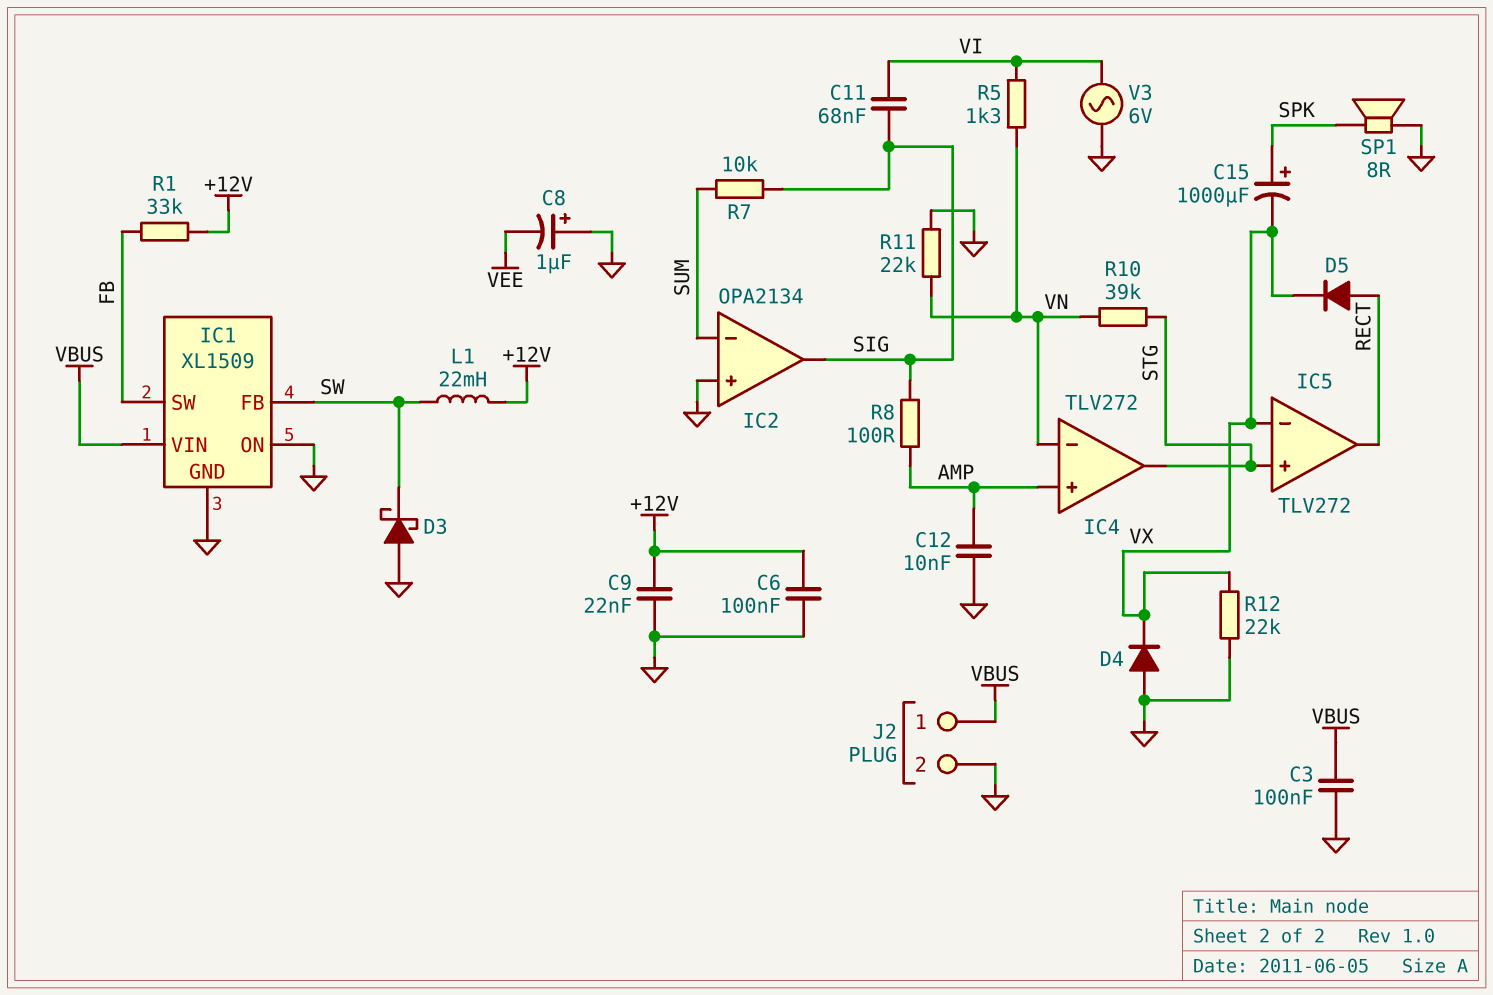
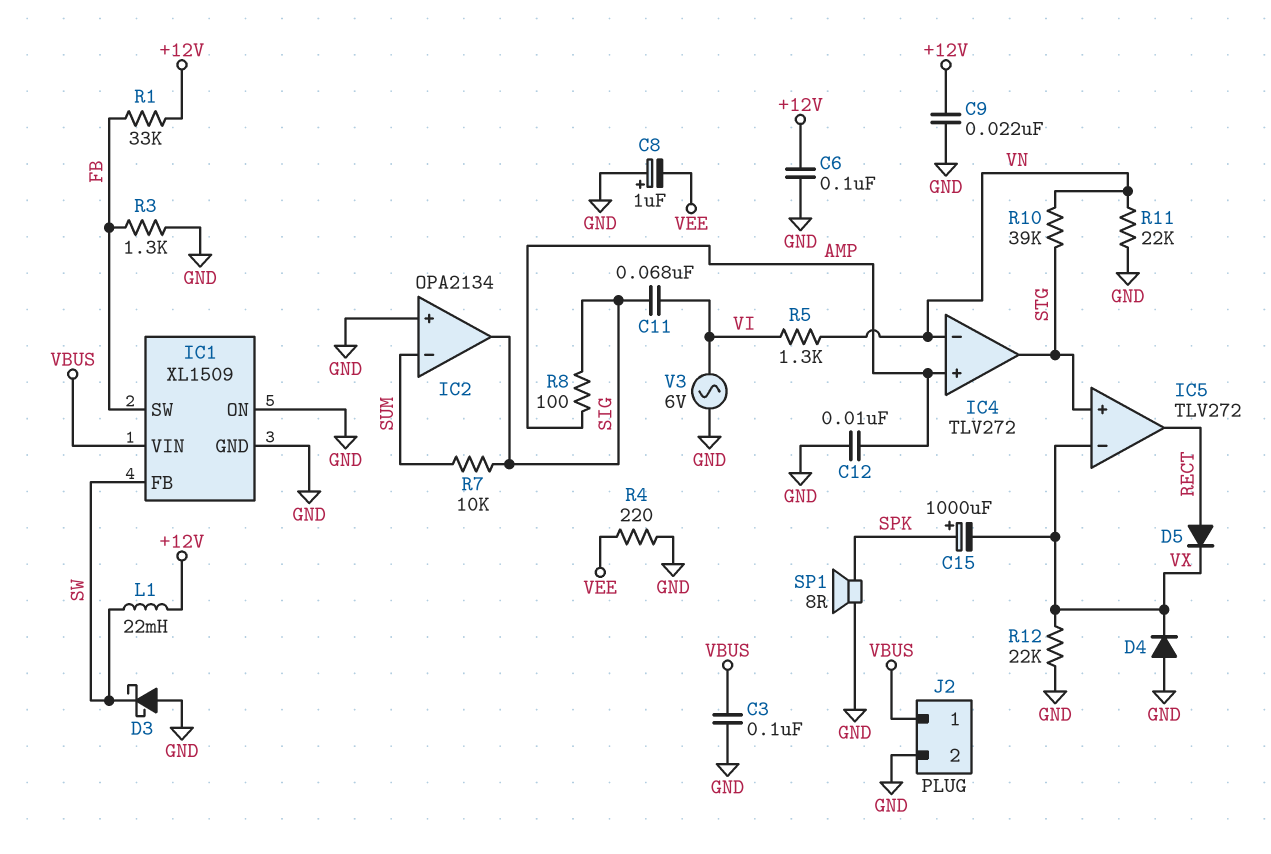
R3: none -> 1.3k (FB, GND)
R4: none -> 220 (GND, VEE)

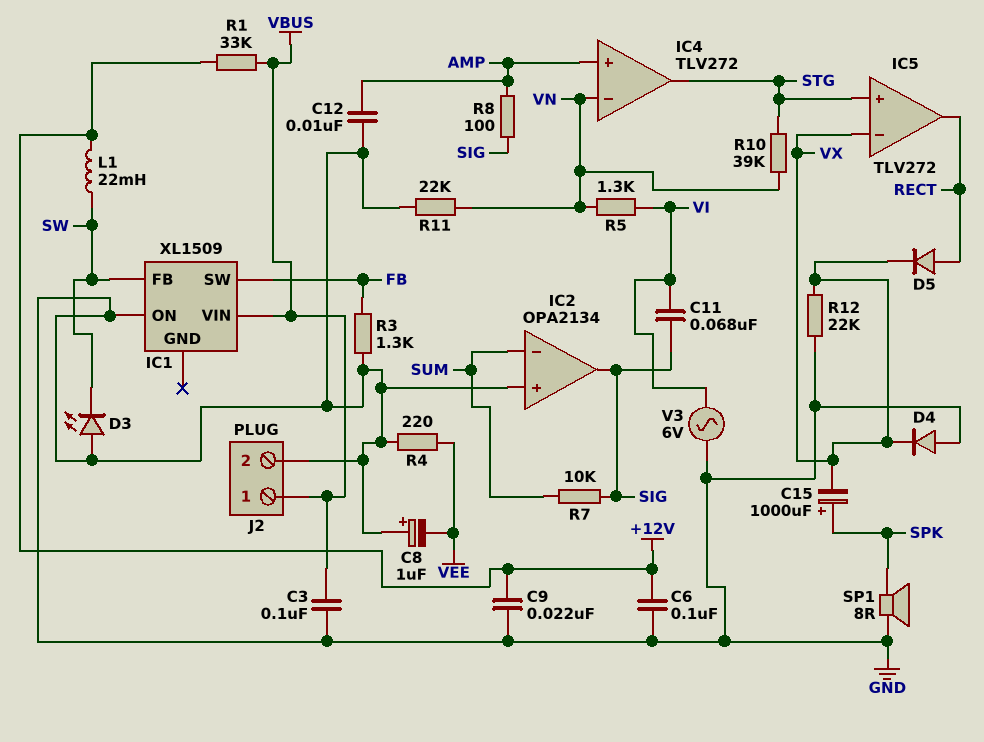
D3: schottky (A GND, K SW) -> LED (A GND, K SW)
IC1 pin GND: GND -> none
R1: 33k (+12V, FB) -> 33k (+12V, VBUS)

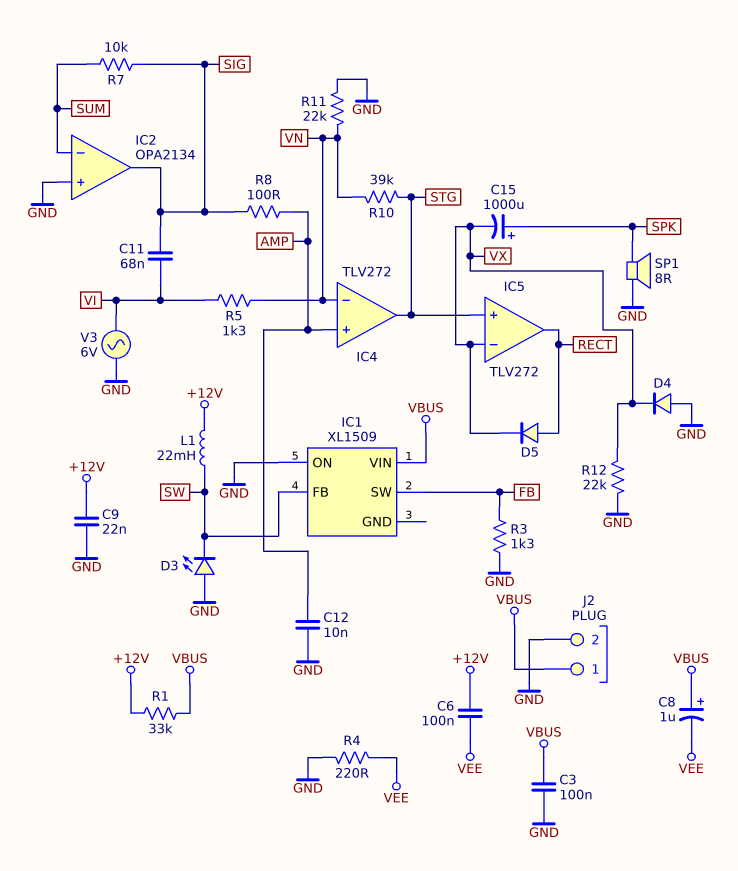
C6: 100nF (+12V, GND) -> 100nF (+12V, VEE)
C8: 1uF (plus GND, minus VEE) -> 1uF (plus VBUS, minus VEE)

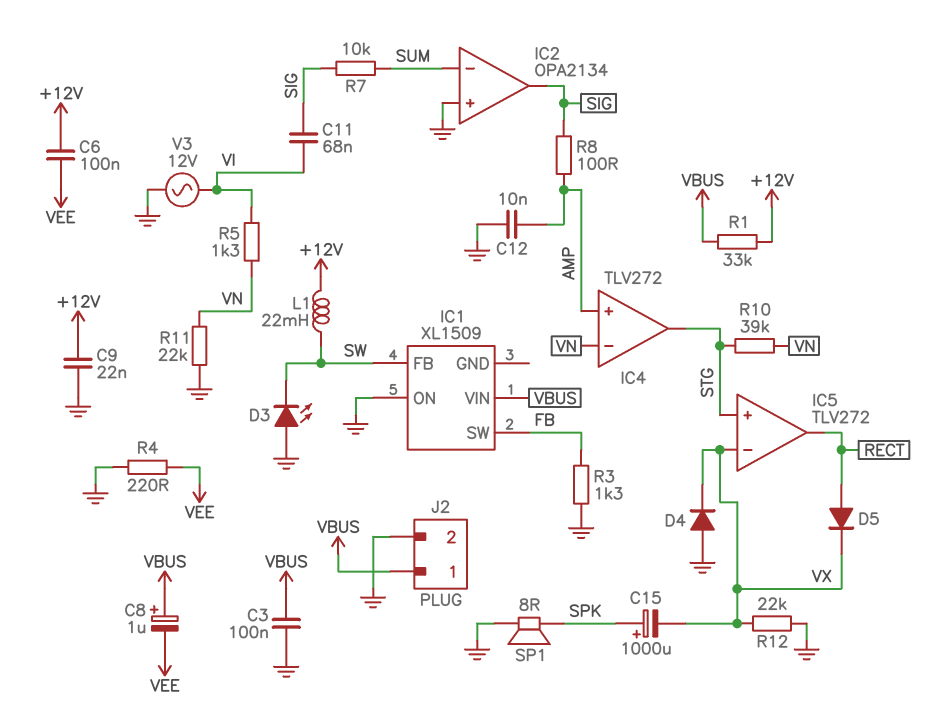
V3: AC 6V (GND, VI) -> AC 12V (GND, VI)

